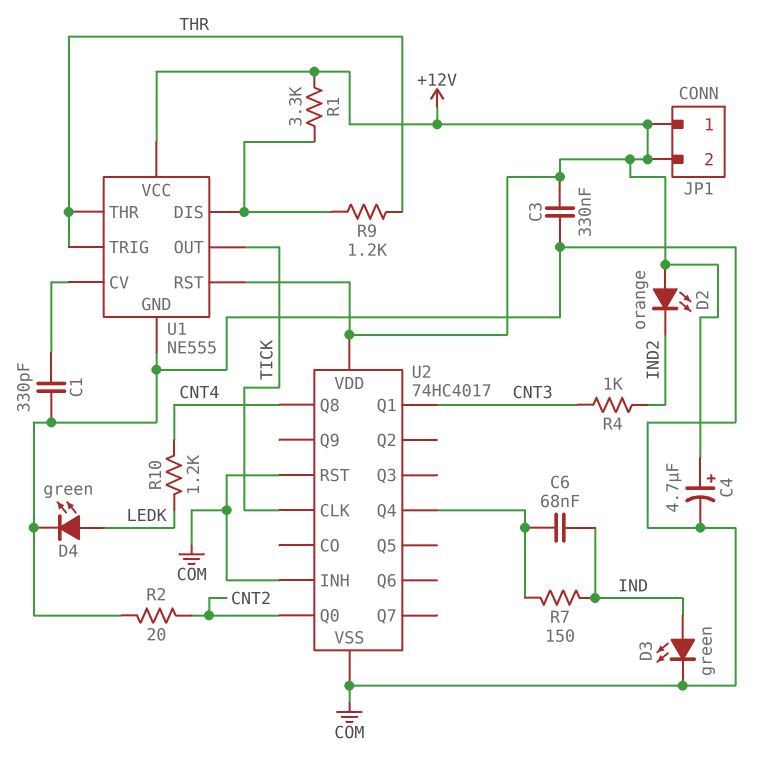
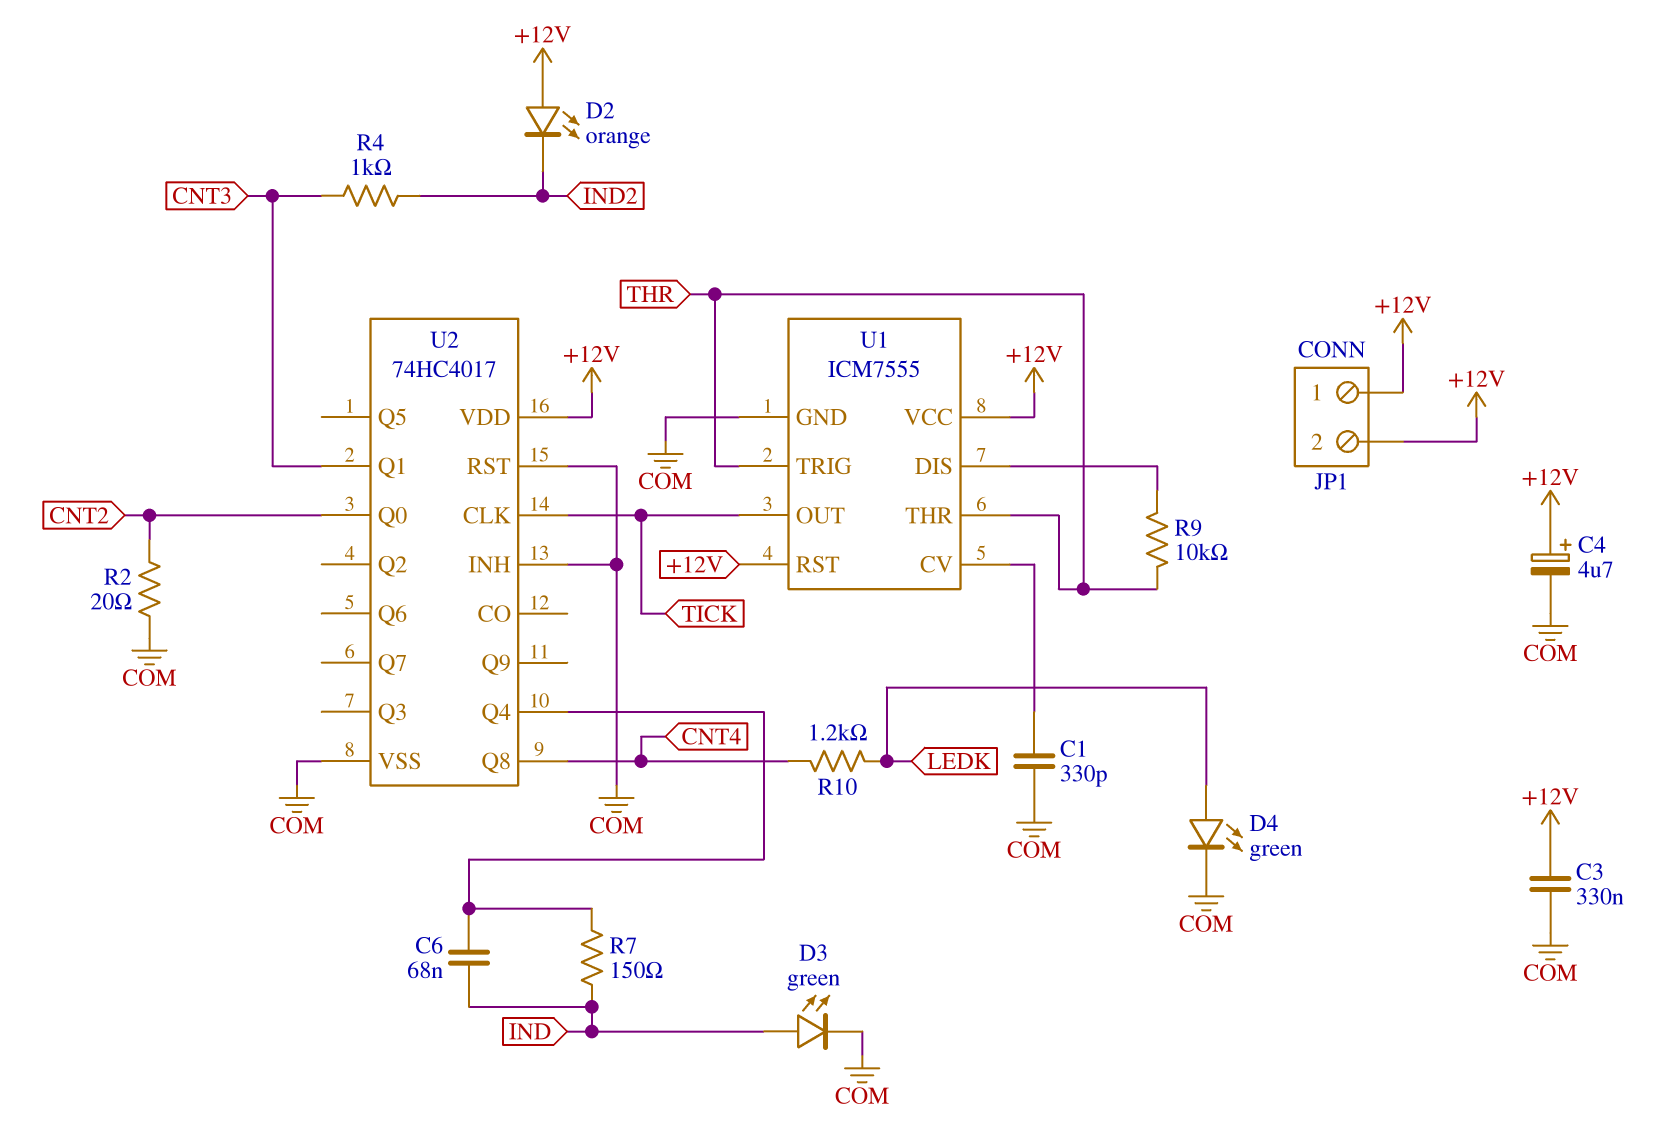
R1: 3.3k (+12V, U1/DIS) -> none
R9: 1.2k (THR, U1/DIS) -> 10k (THR, U1/DIS)
U1: NE555 -> ICM7555

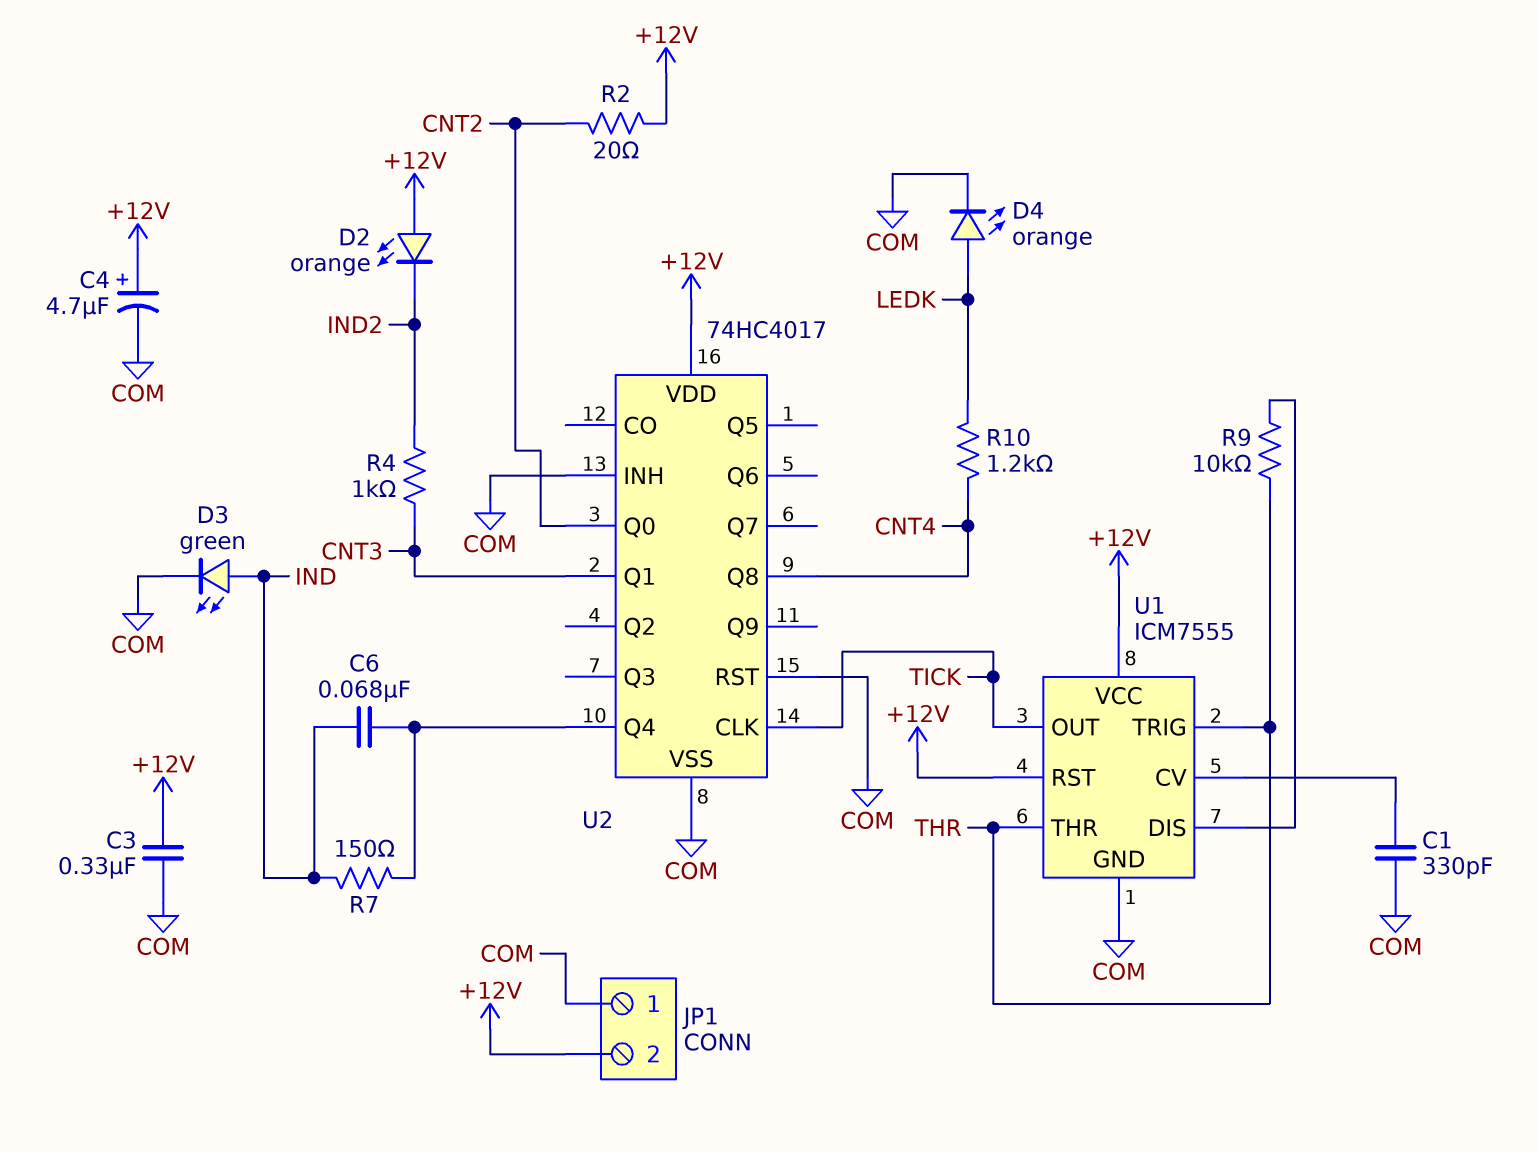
D4: LED green (A LEDK, K COM) -> LED orange (A LEDK, K COM)
JP1 pin 1: +12V -> COM
R2: 20 (CNT2, COM) -> 20 (+12V, CNT2)

